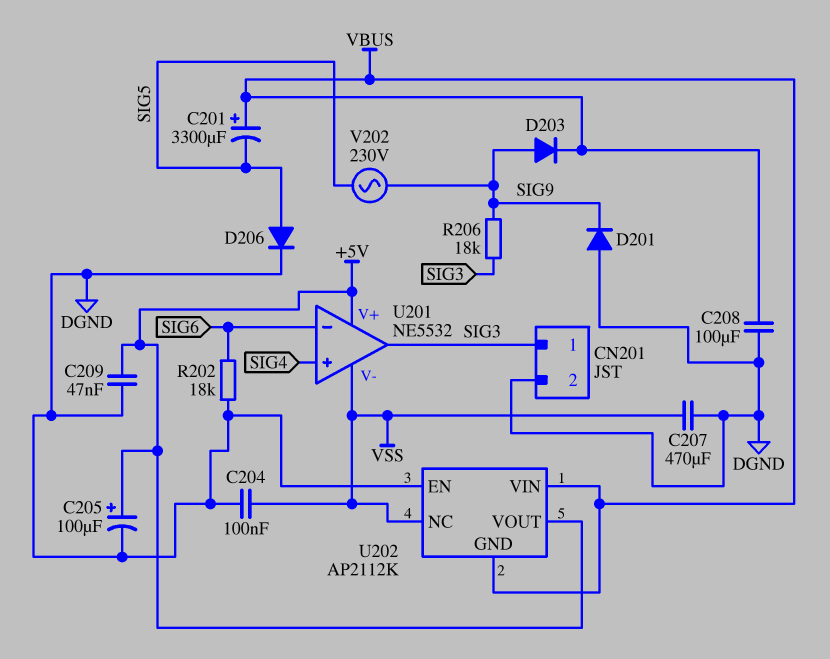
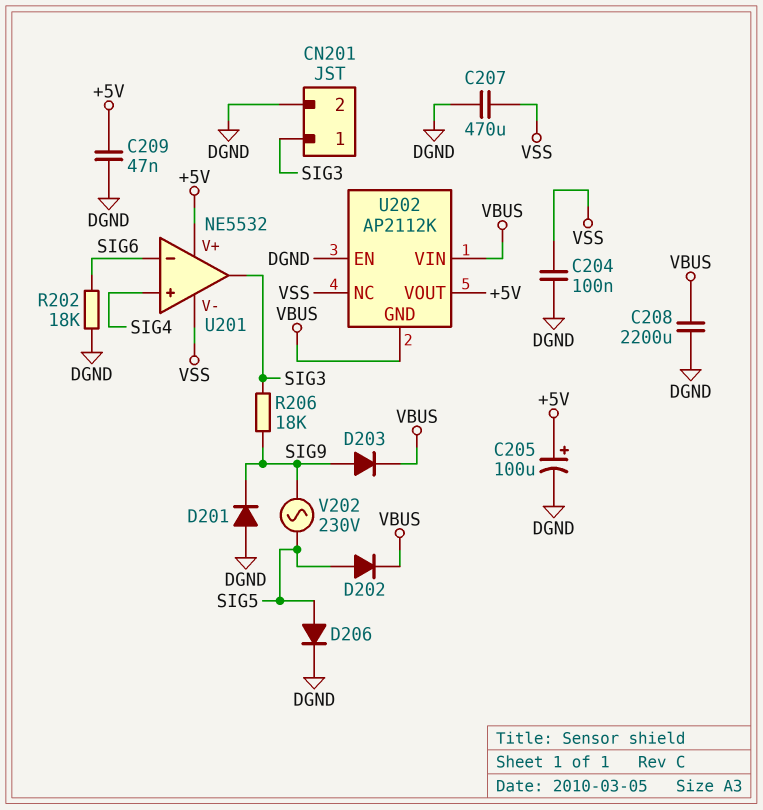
C201: 3300uF (plus VBUS, minus SIG5) -> none
C208: 100uF (DGND, VBUS) -> 2200uF (DGND, VBUS)
D202: none -> diode (A SIG5, K VBUS)

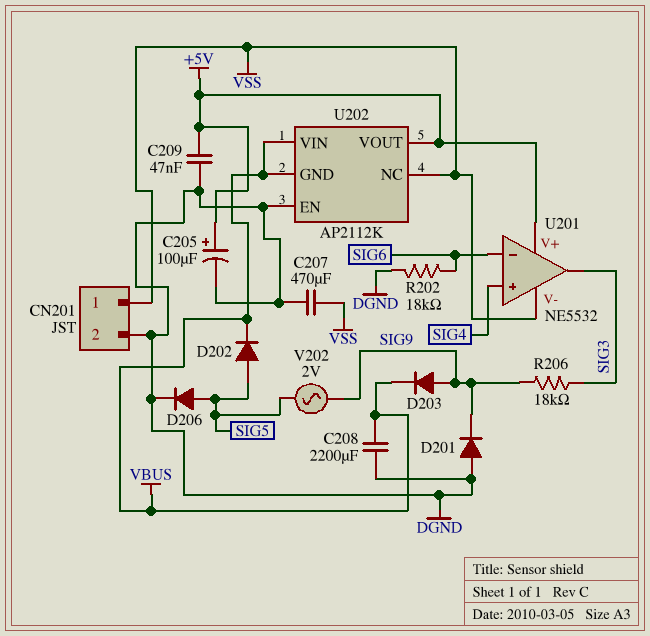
C204: 100nF (DGND, VSS) -> none
CN201 pin 1: SIG3 -> VSS
V202: AC 230V (SIG5, SIG9) -> AC 2V (SIG5, SIG9)

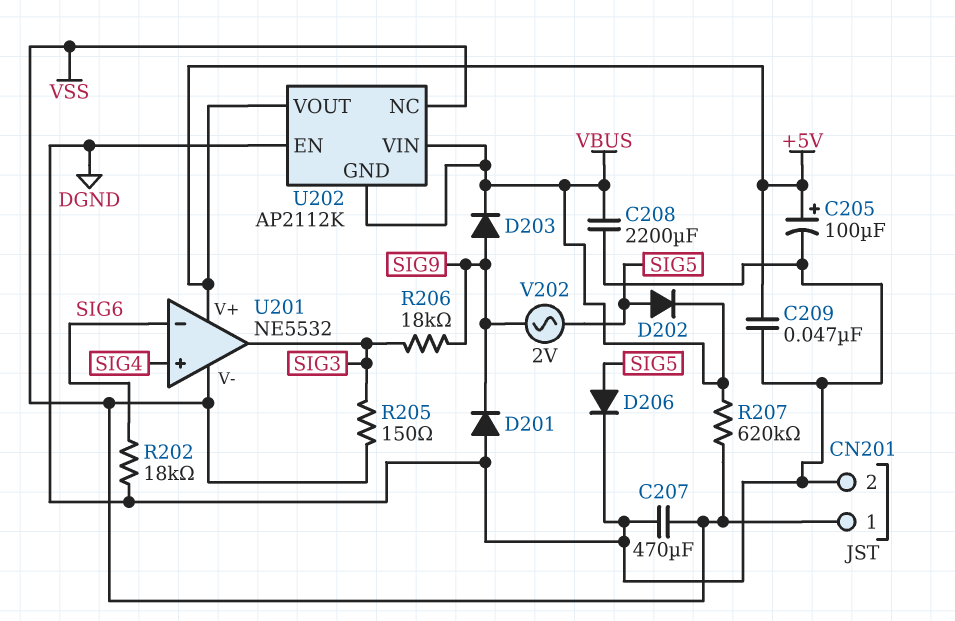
R205: none -> 150 (SIG3, VSS)
R207: none -> 620k (VBUS, VSS)

